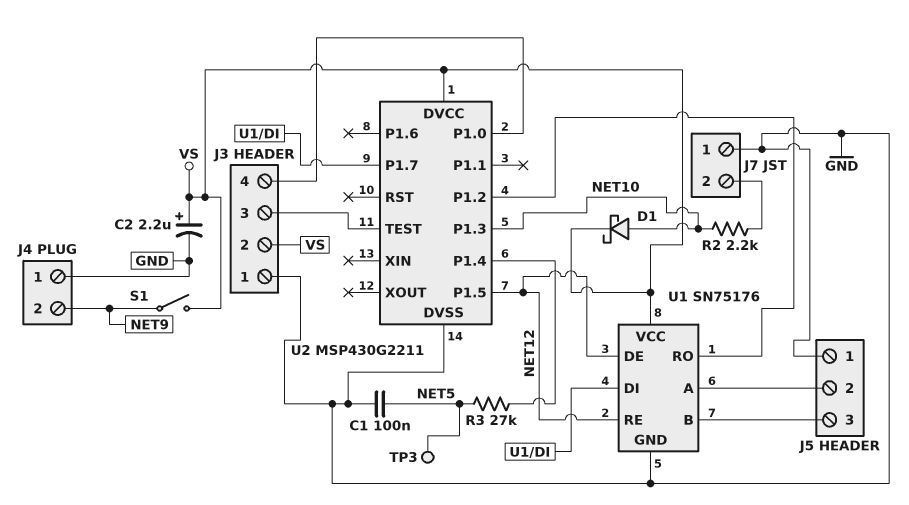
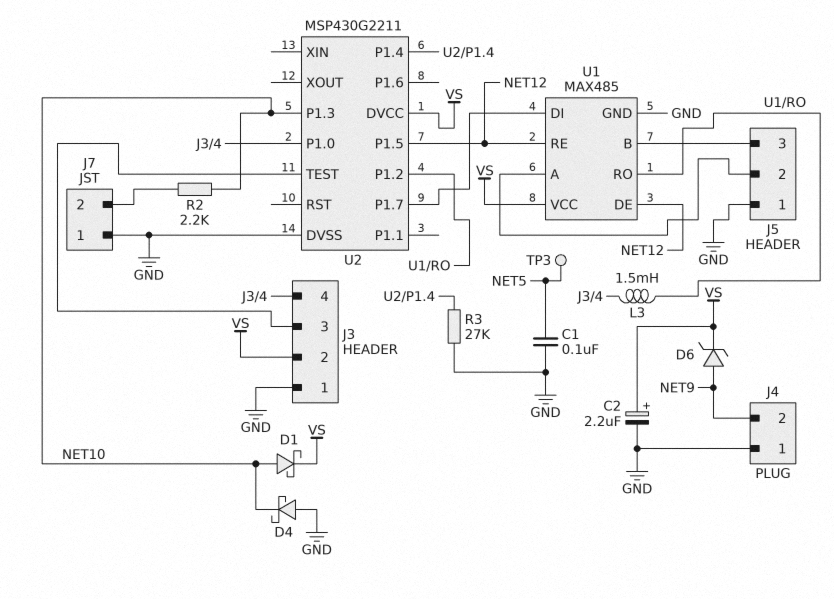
D4: none -> schottky (A GND, K NET10)
D6: none -> zener (A NET9, K VS)
L3: none -> 1.5mH (J3/4, U1/RO)
R3: 27k (NET5, U2/P1.4) -> 27k (GND, U2/P1.4)
S1: switch (NET9, VS) -> none
U1: SN75176 -> MAX485

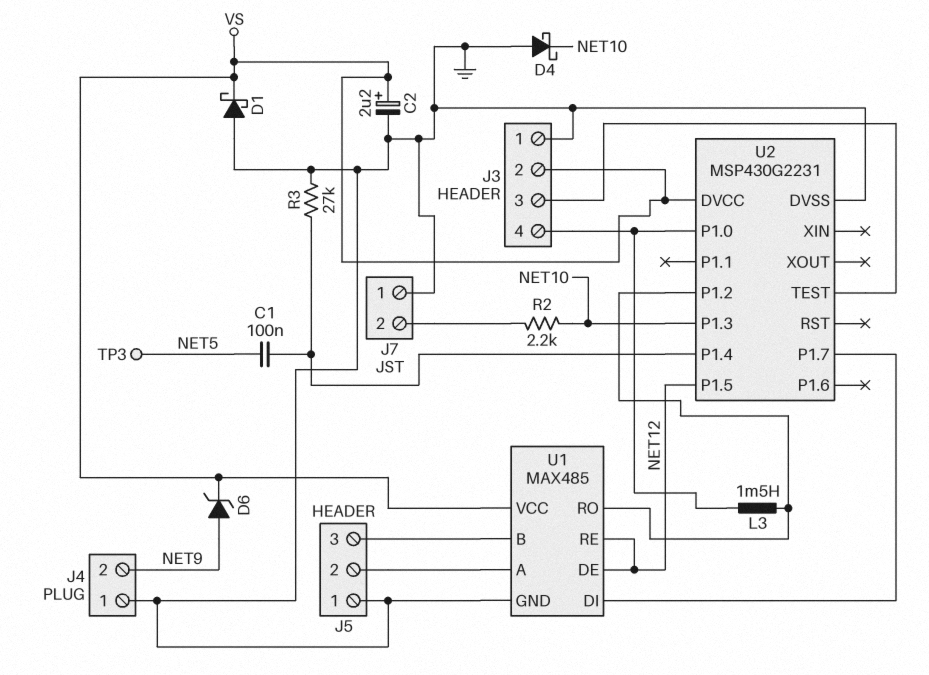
C1: 100nF (GND, NET5) -> 100nF (NET5, U2/P1.4)
D1: schottky (A NET10, K VS) -> schottky (A GND, K VS)
U2: MSP430G2211 -> MSP430G2231

